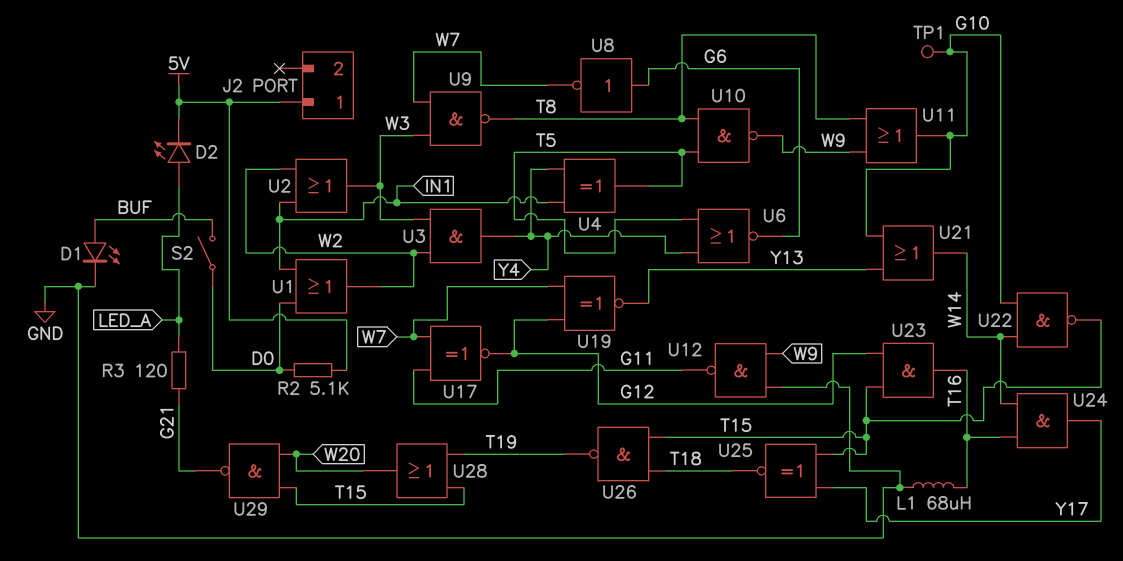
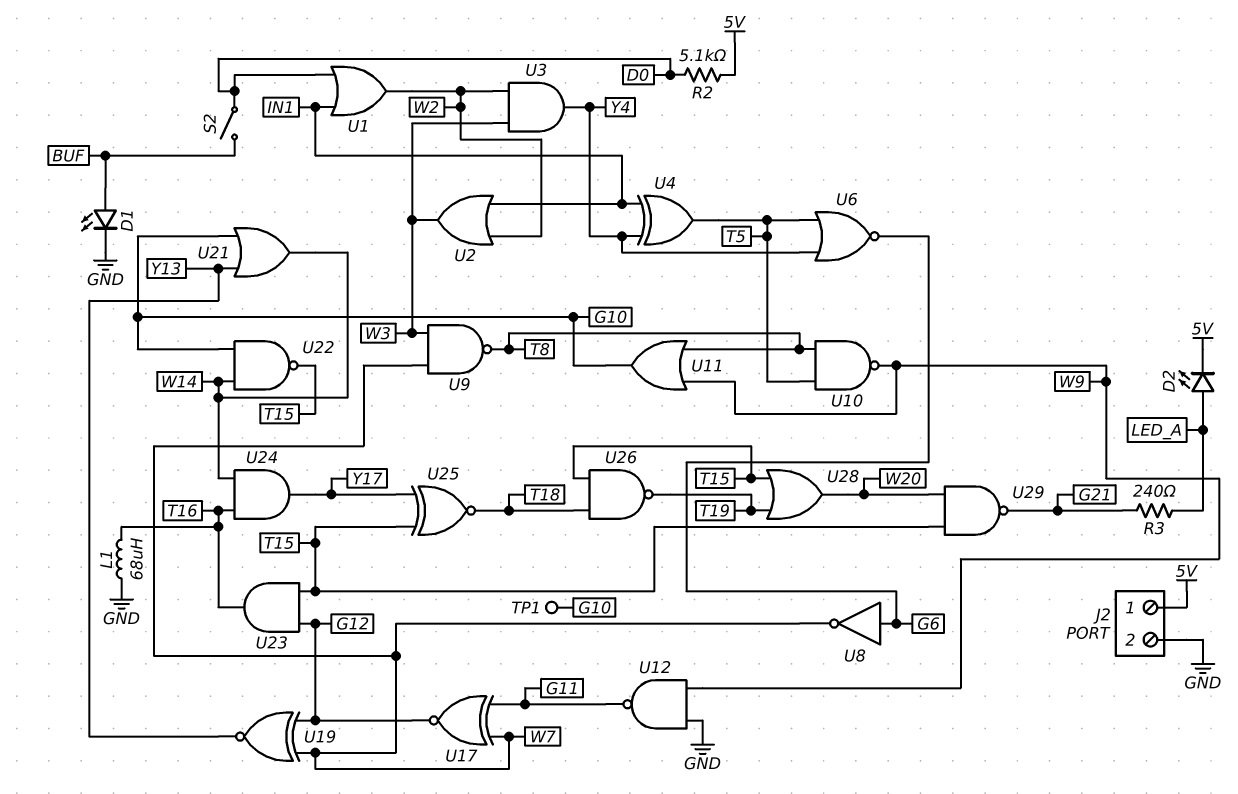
J2 pin 2: none -> GND
R3: 120 (G21, LED_A) -> 240 (G21, LED_A)

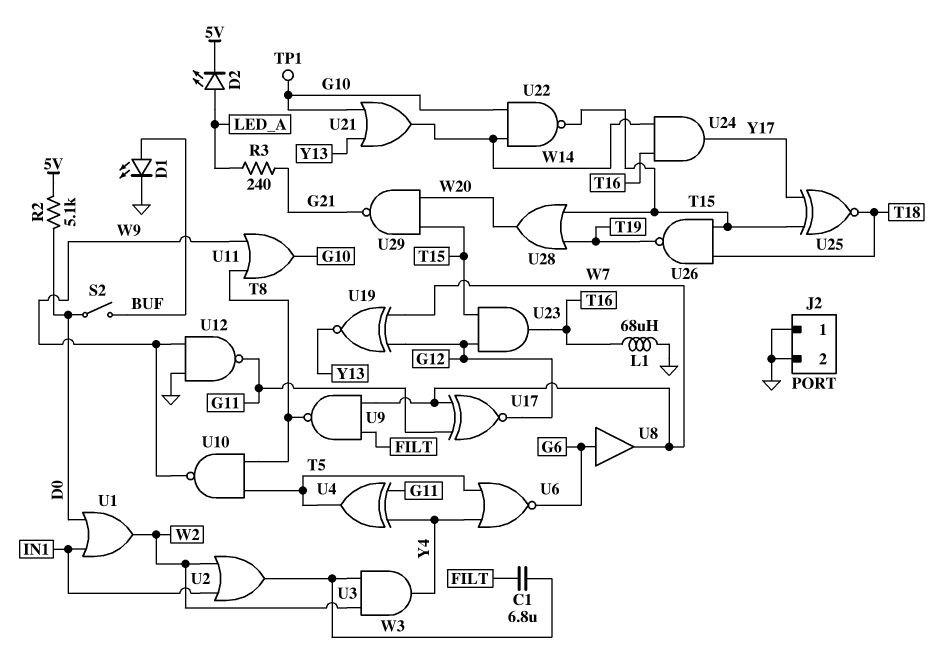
C1: none -> 6.8uF (FILT, W3)
J2 pin 1: 5V -> GND
U4: XOR (in IN1, in Y4, out T5) -> XOR (in G11, in Y4, out T5)
U8: NOT (in G6, out W7) -> buffer (in G6, out W7)
U9: NAND (in W3, in W7, out T8) -> NAND (in FILT, in W7, out T8)

